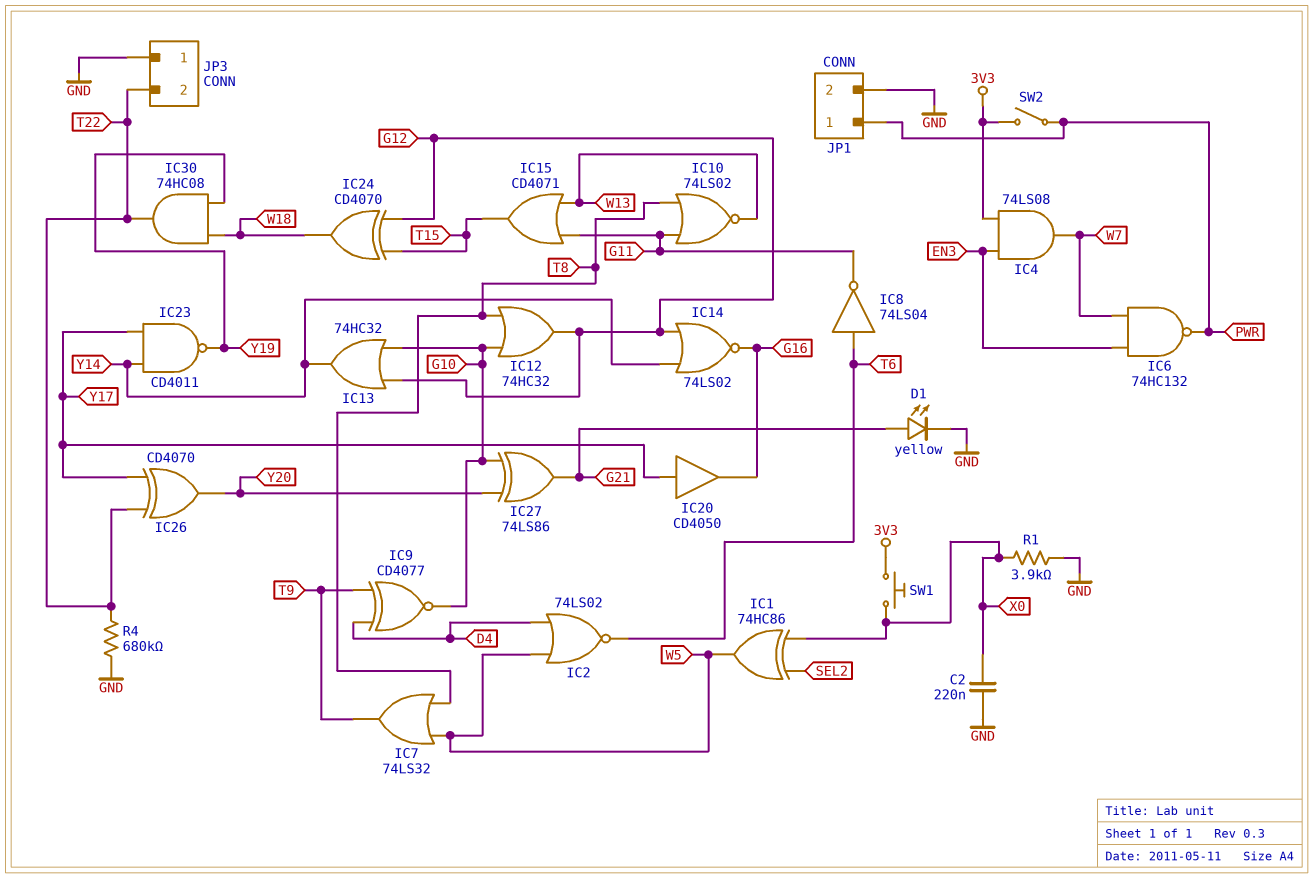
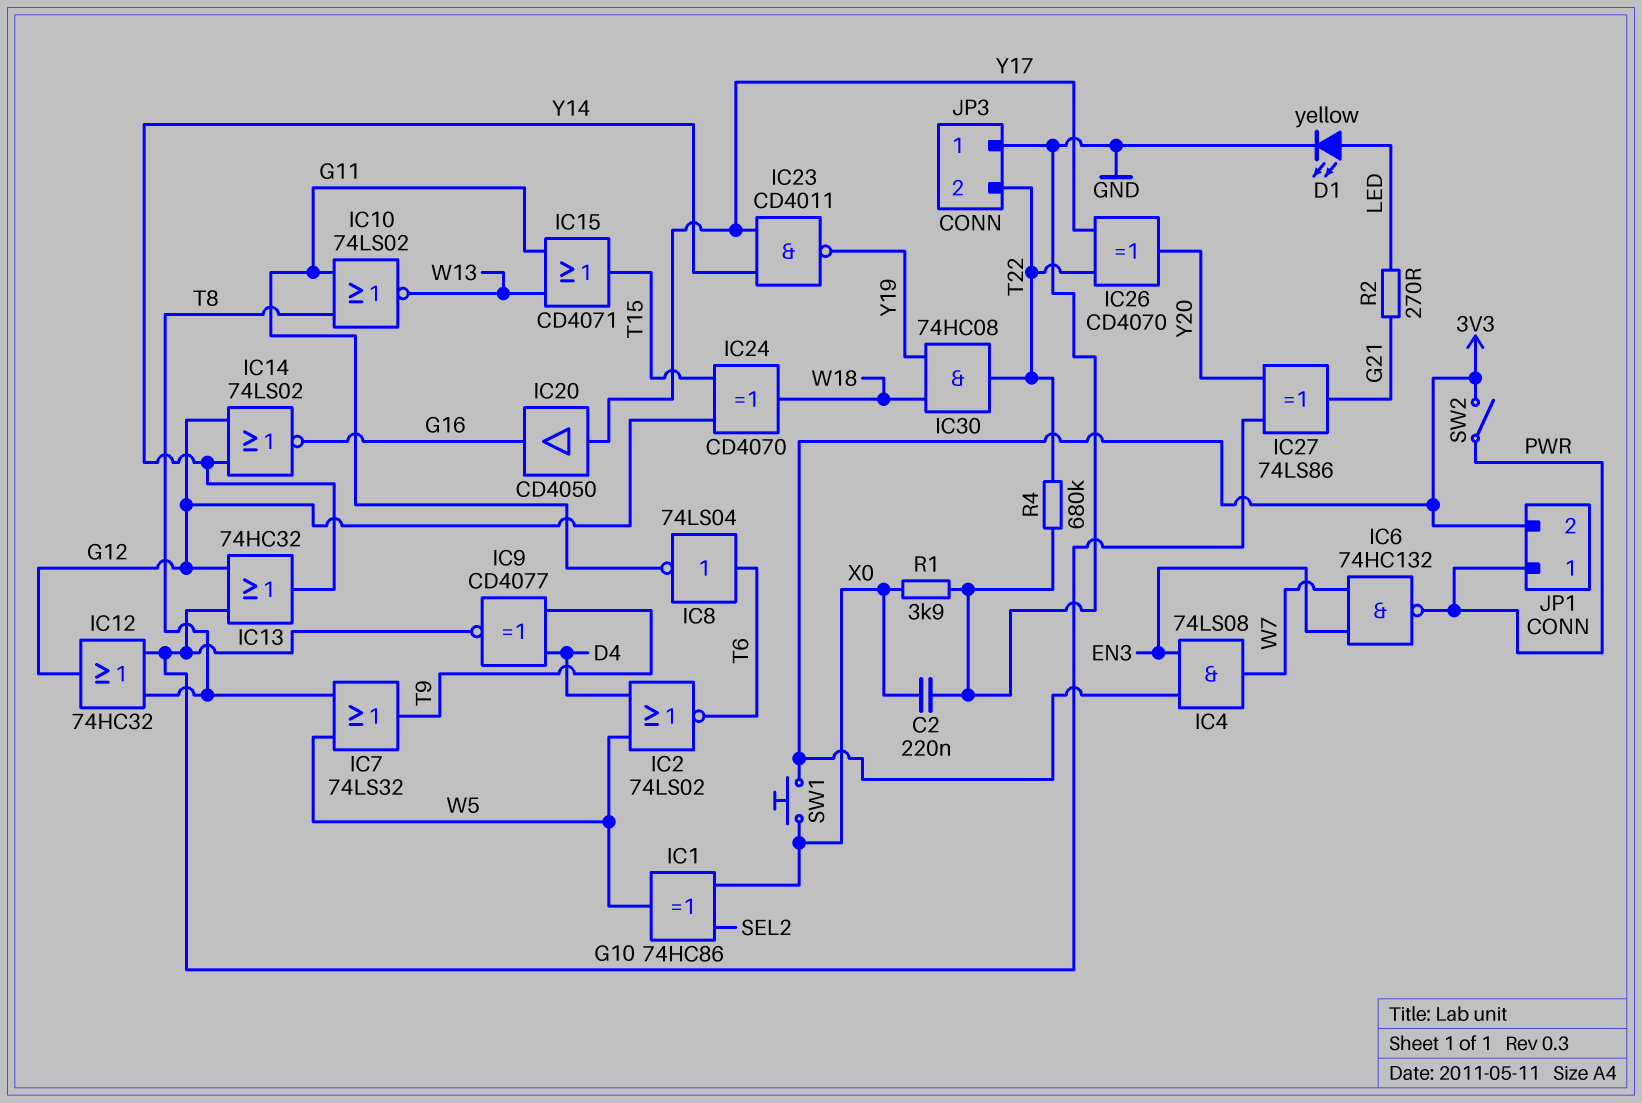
D1: LED yellow (A G21, K GND) -> LED yellow (A LED, K GND)
JP1 pin 2: GND -> 3V3
R2: none -> 270 (G21, LED)

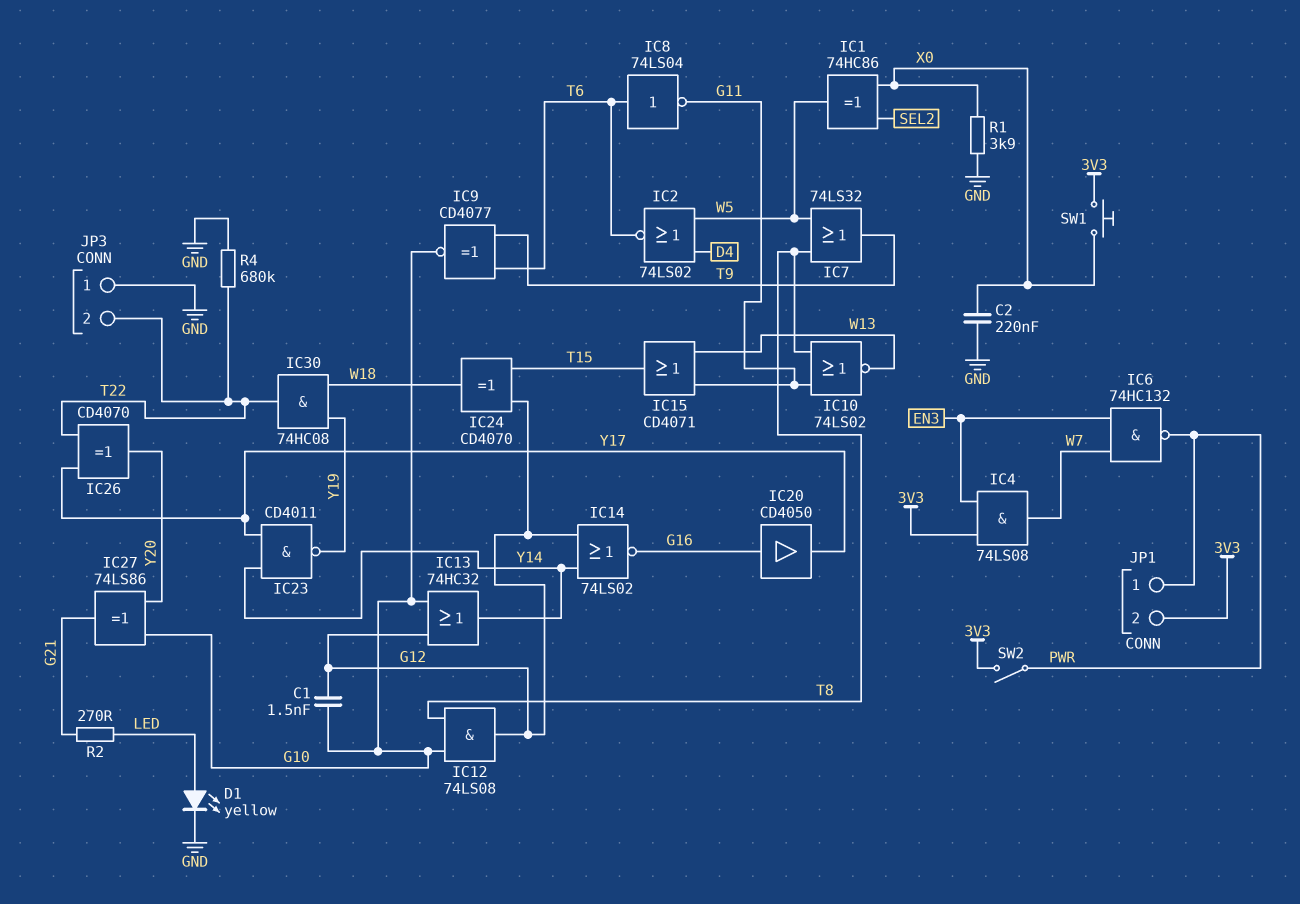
C1: none -> 1.5nF (G10, G12)
IC9: XNOR CD4077 (in D4, in T9, out G10) -> XNOR CD4077 (in T6, in T9, out G10)
IC12: OR 74HC32 (in G10, in T8, out G12) -> AND 74LS08 (in G10, in T8, out G12)
IC20: buffer CD4050 (in Y17, out G16) -> buffer CD4050 (in G16, out Y17)

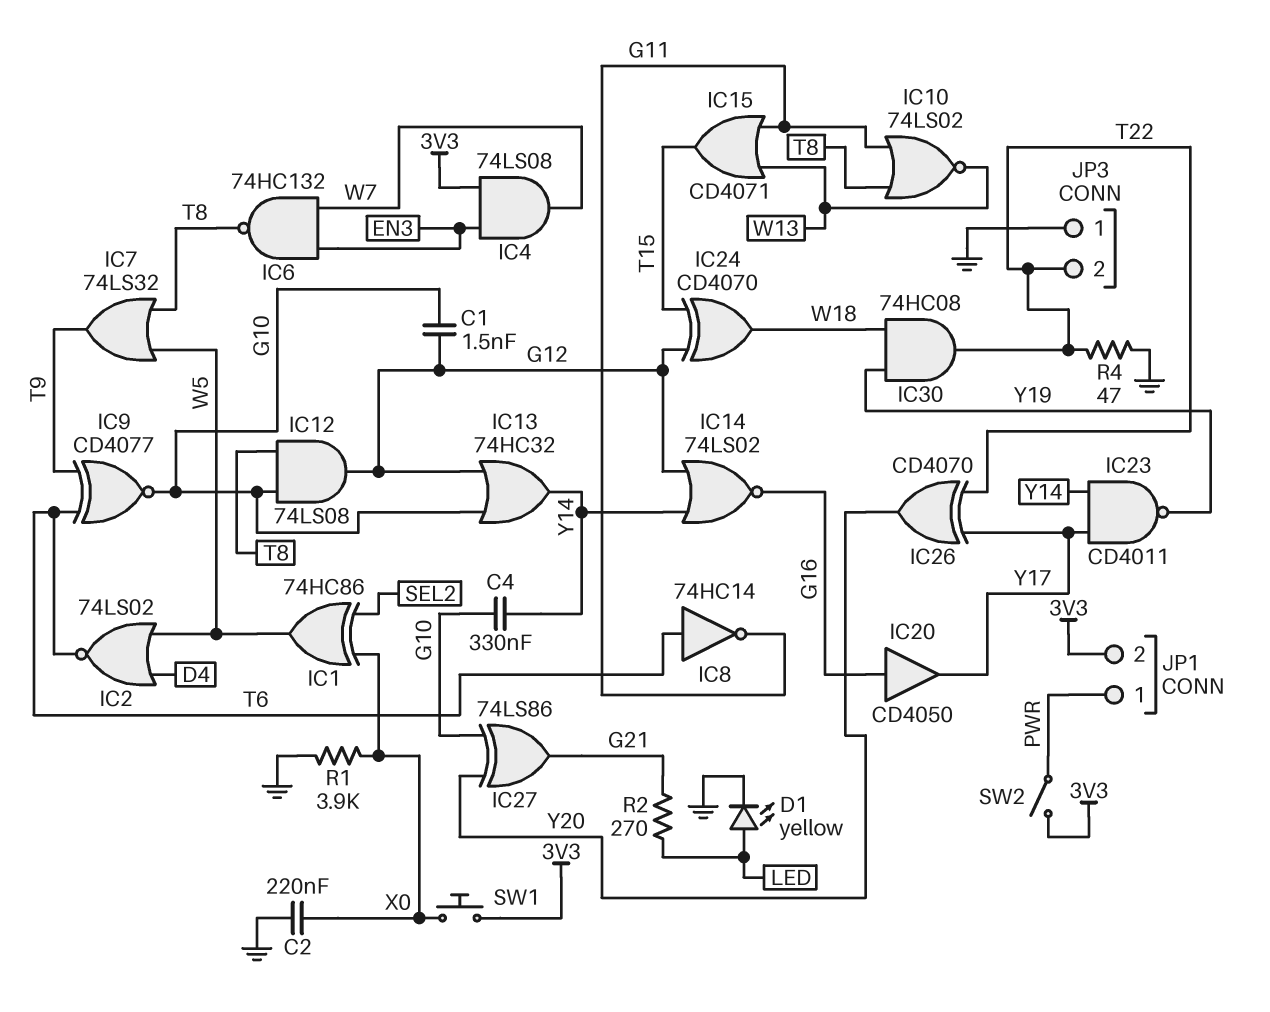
C4: none -> 330nF (G10, Y14)
IC6: NAND 74HC132 (in EN3, in W7, out PWR) -> NAND 74HC132 (in EN3, in W7, out T8)
IC8: NOT 74LS04 (in T6, out G11) -> NOT 74HC14 (in T6, out G11)
R4: 680k (GND, T22) -> 47 (GND, T22)

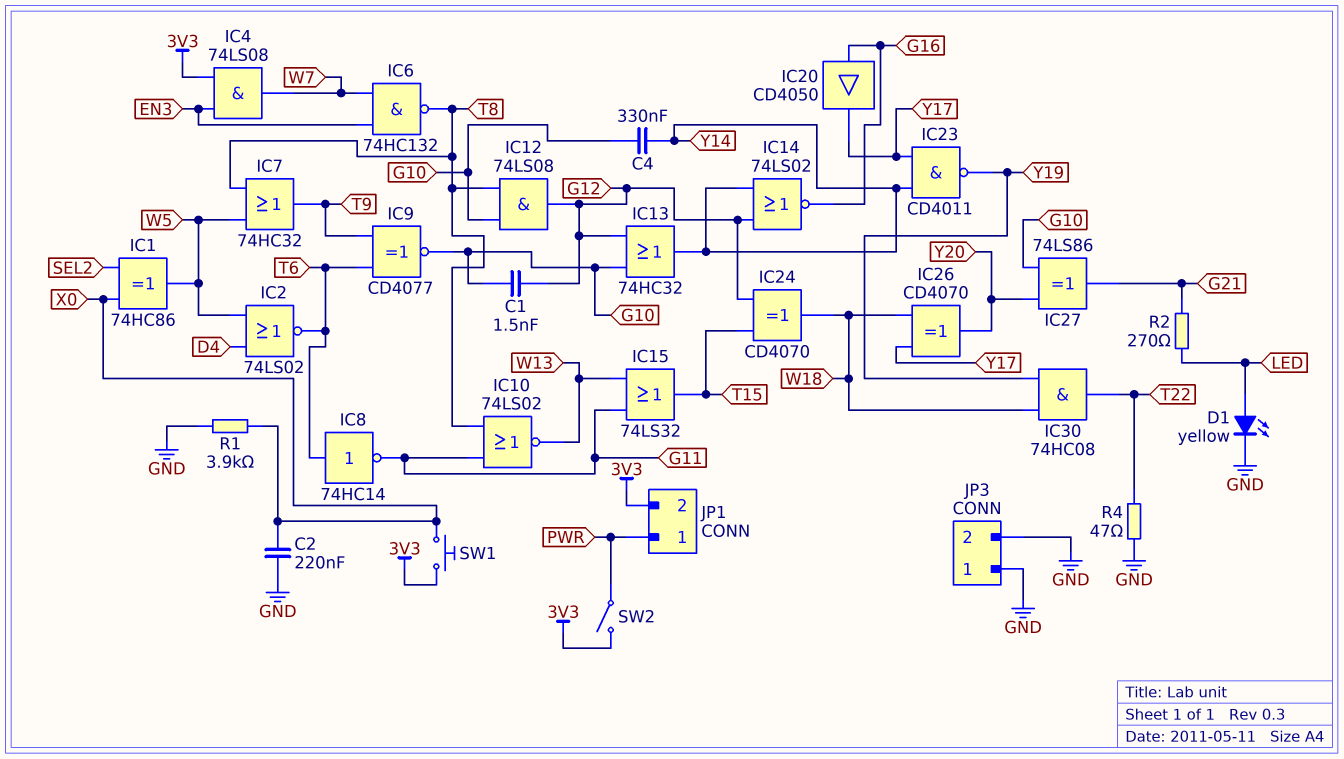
IC7: OR 74LS32 (in T8, in W5, out T9) -> OR 74HC32 (in T8, in W5, out T9)
IC15: OR CD4071 (in G11, in W13, out T15) -> OR 74LS32 (in G11, in W13, out T15)
IC26: XOR CD4070 (in T22, in Y17, out Y20) -> XOR CD4070 (in W18, in Y17, out Y20)
JP3 pin 2: T22 -> GND

